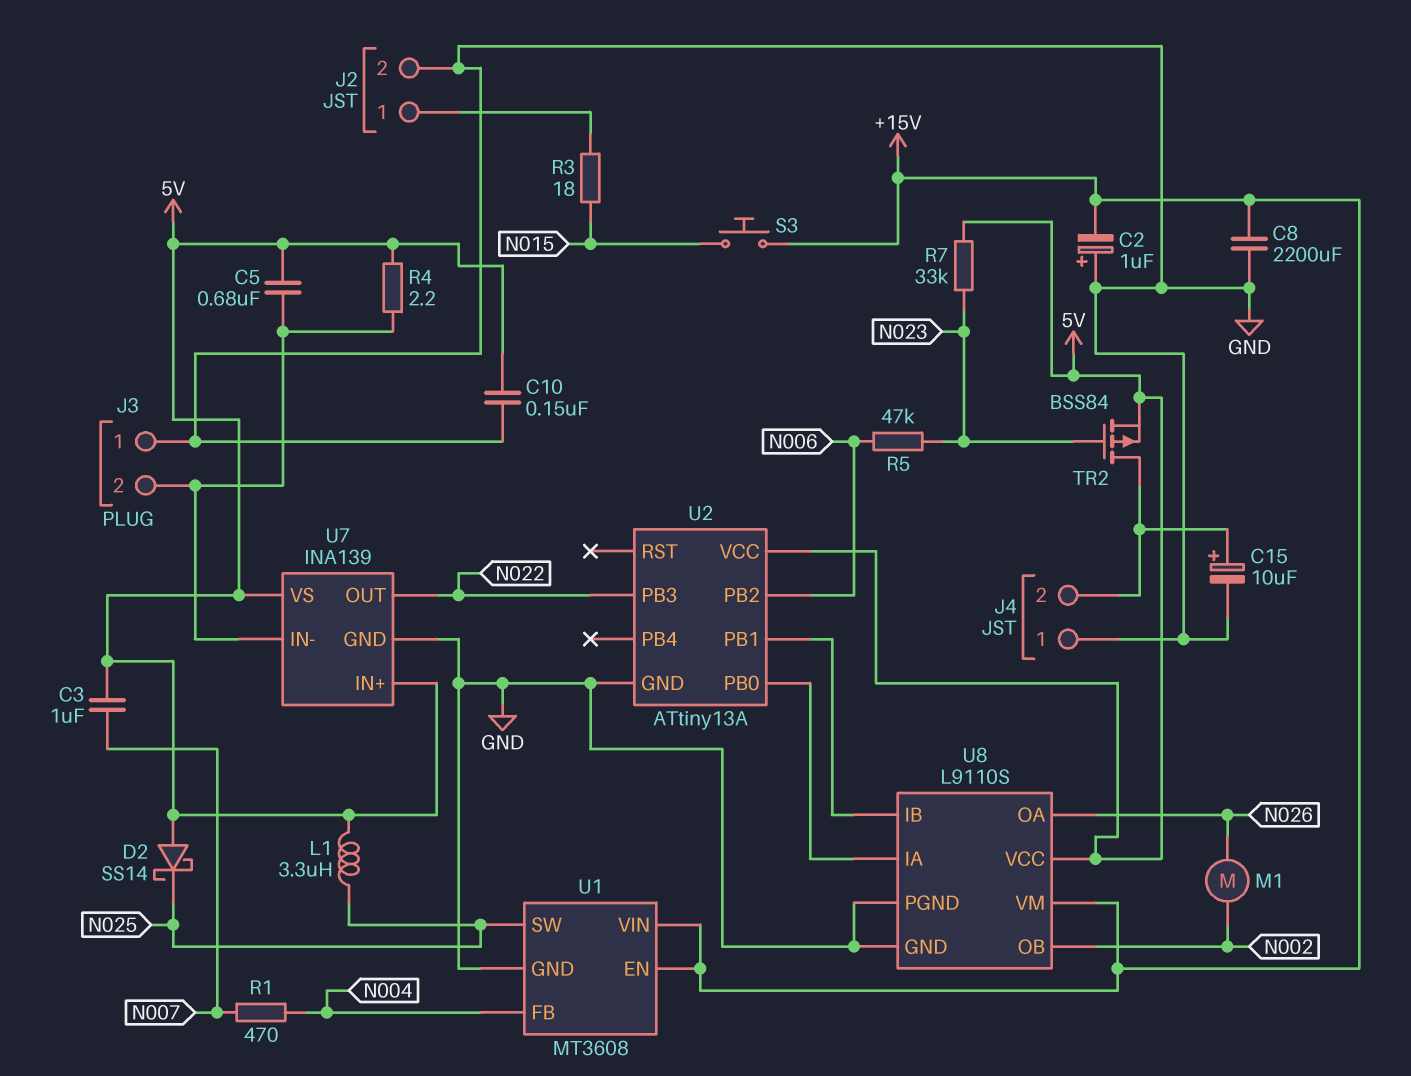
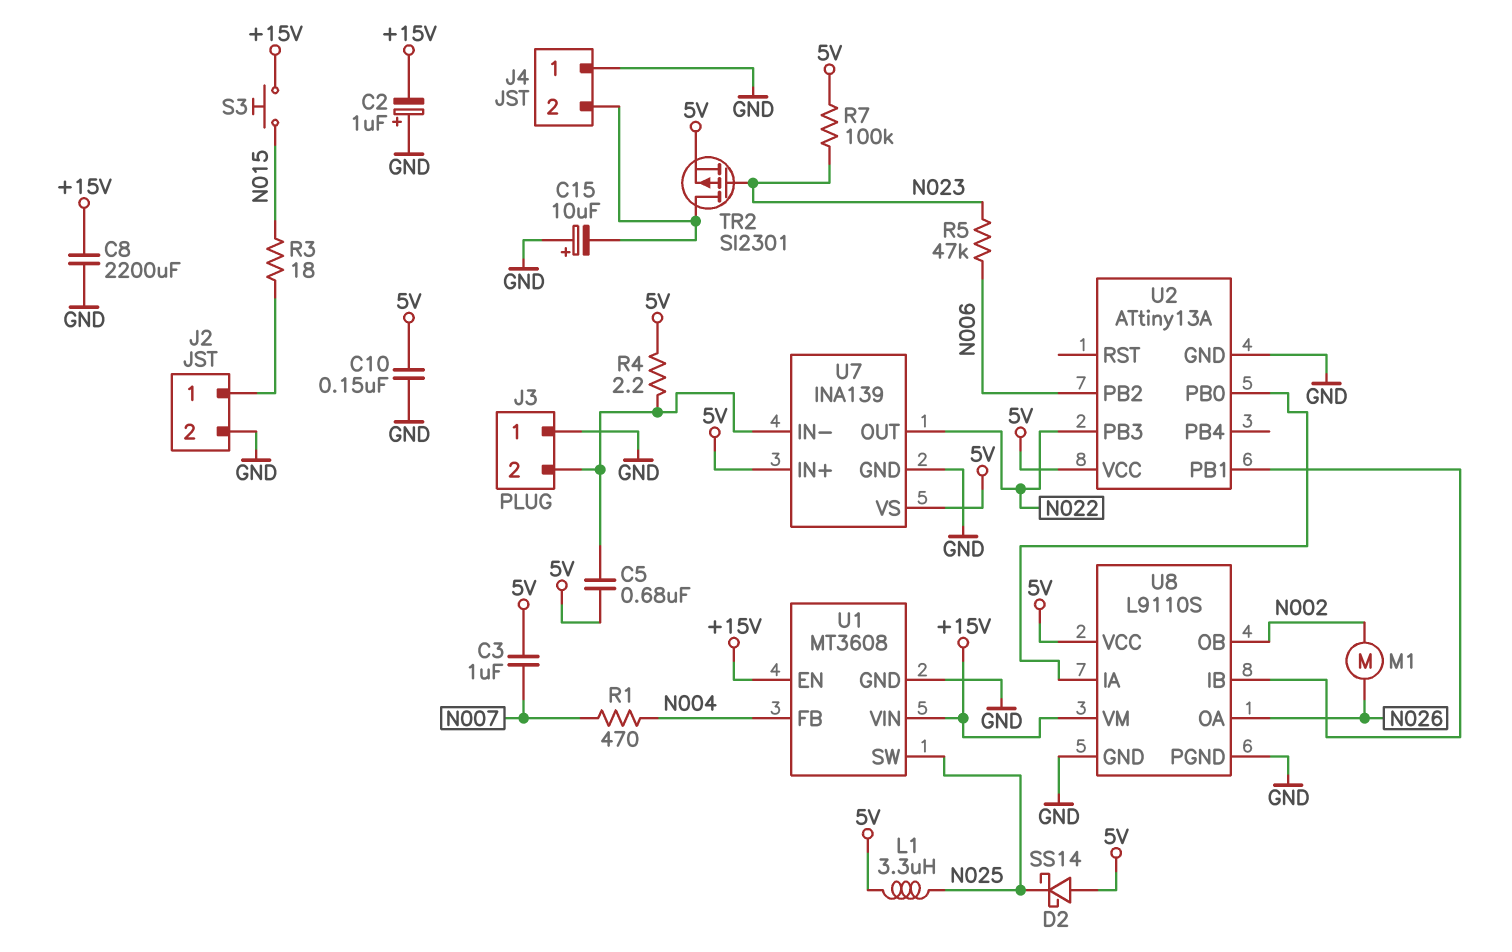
C15: 10uF (plus J4/2, minus GND) -> 10uF (plus GND, minus J4/2)
R7: 33k (5V, N023) -> 100k (5V, N023)
TR2: PMOS BSS84 (G N023, D J4/2, S 5V) -> PMOS SI2301 (G N023, D J4/2, S 5V)

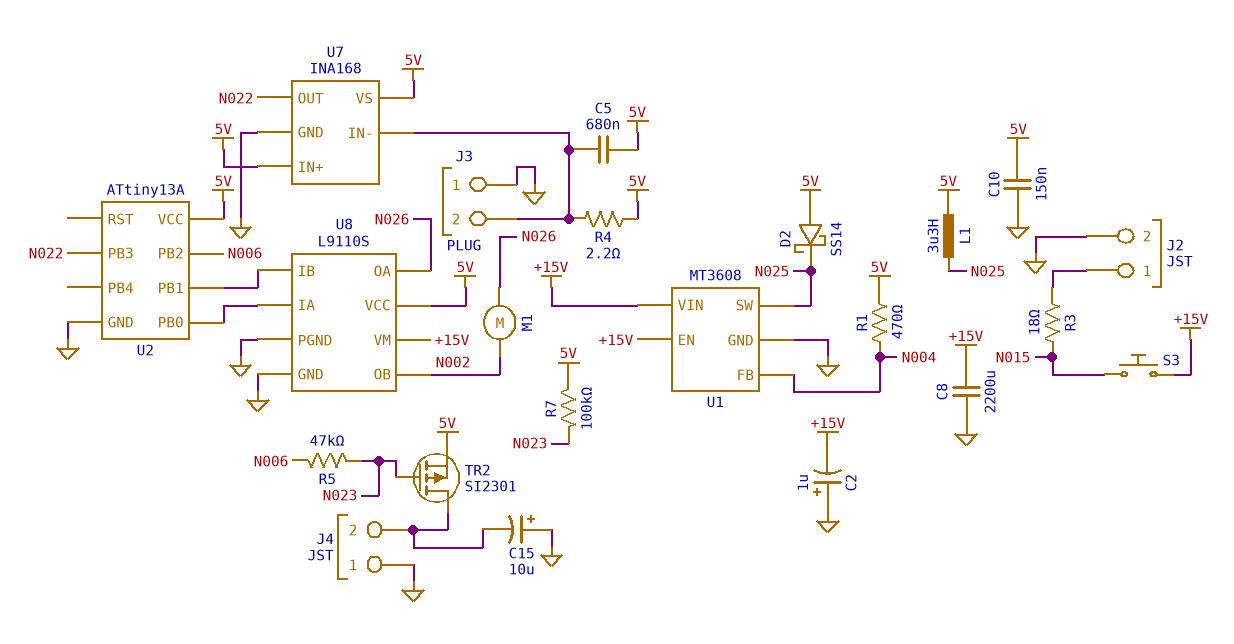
C3: 1uF (5V, N007) -> none
R1: 470 (N004, N007) -> 470 (5V, N004)
U7: INA139 -> INA168

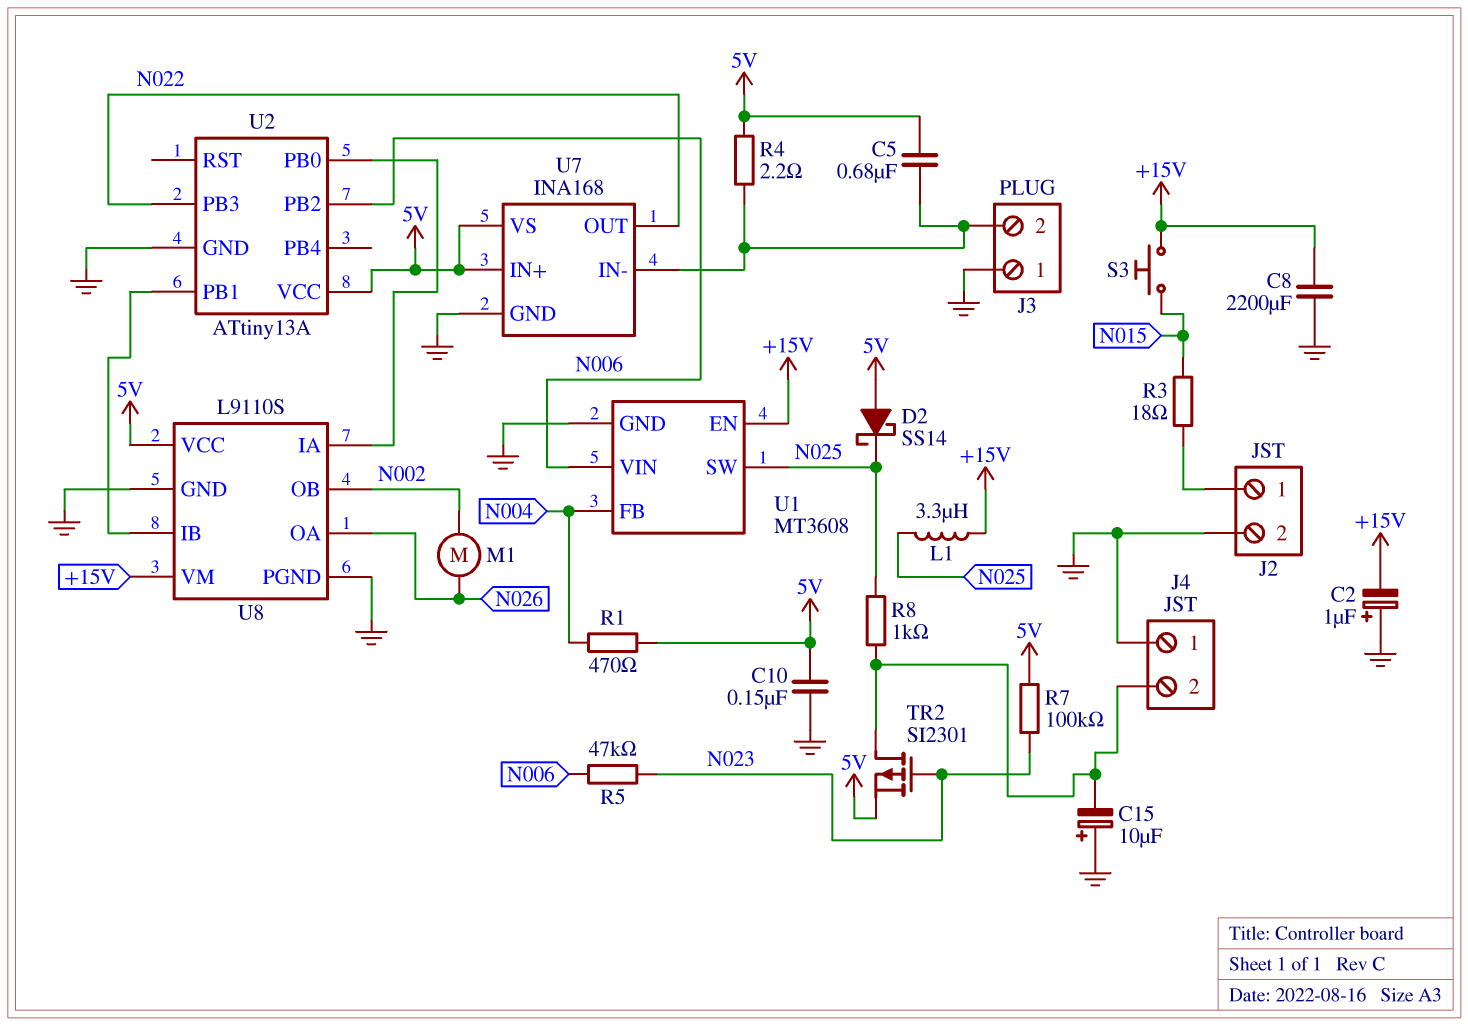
L1: 3.3uH (5V, N025) -> 3.3uH (+15V, N025)
R8: none -> 1k (J4/2, N025)
U1 pin VIN: +15V -> N006

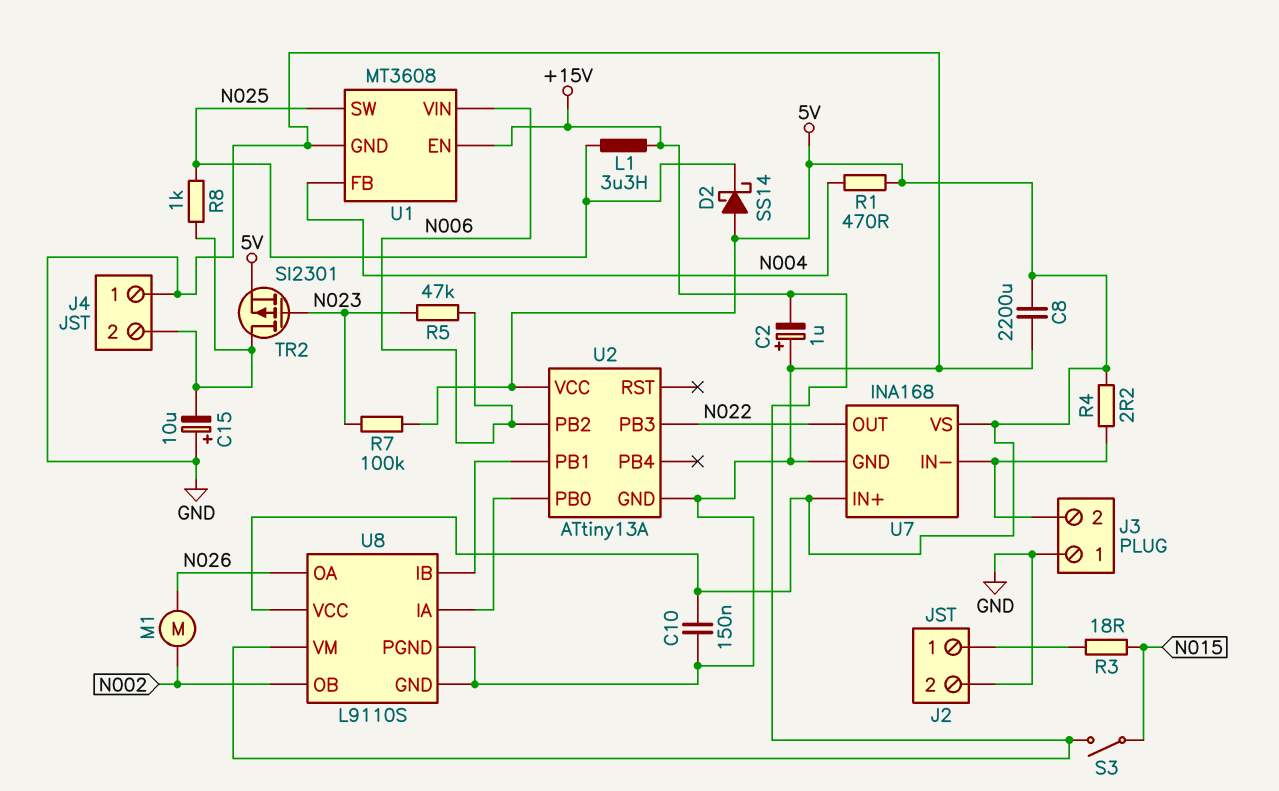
C5: 680nF (5V, J3/2) -> none
C8: 2200uF (+15V, GND) -> 2200uF (5V, GND)
S3: button (+15V, N015) -> switch (+15V, N015)

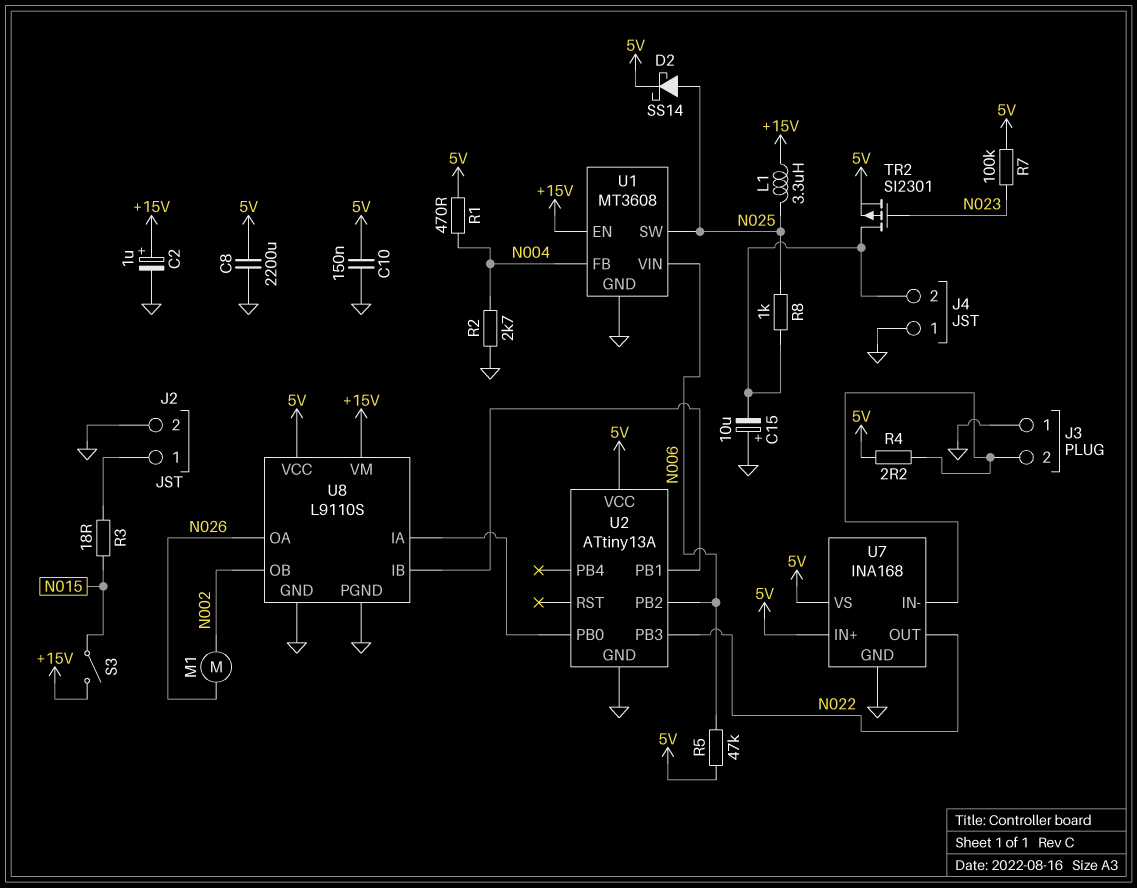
C2: 1uF (plus GND, minus +15V) -> 1uF (plus +15V, minus GND)
D2: schottky SS14 (A 5V, K N025) -> schottky SS14 (A N025, K 5V)
R2: none -> 2.7k (GND, N004)
R5: 47k (N006, N023) -> 47k (5V, N006)

